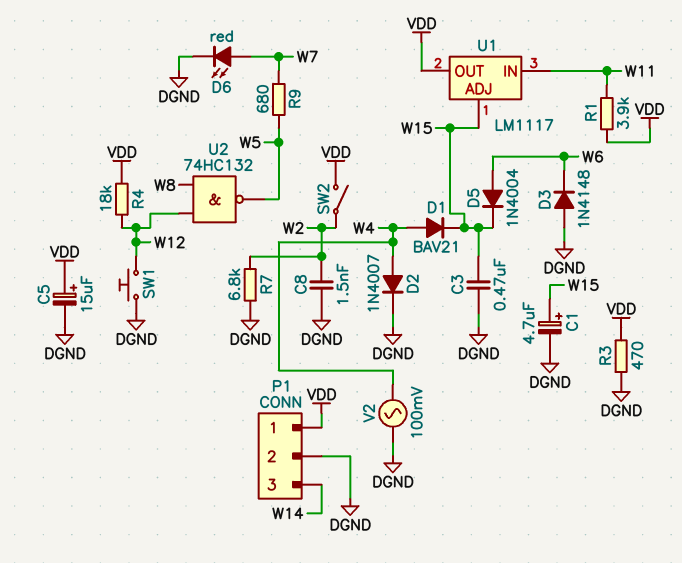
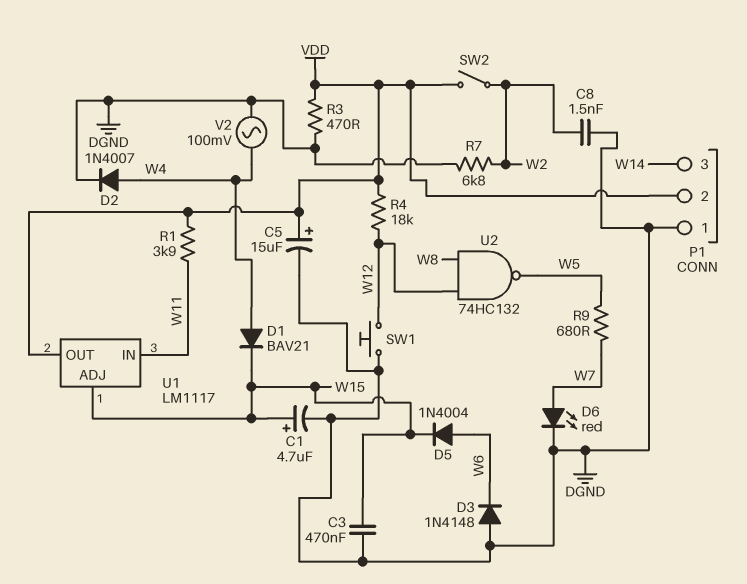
P1 pin 1: VDD -> DGND
P1 pin 2: DGND -> VDD

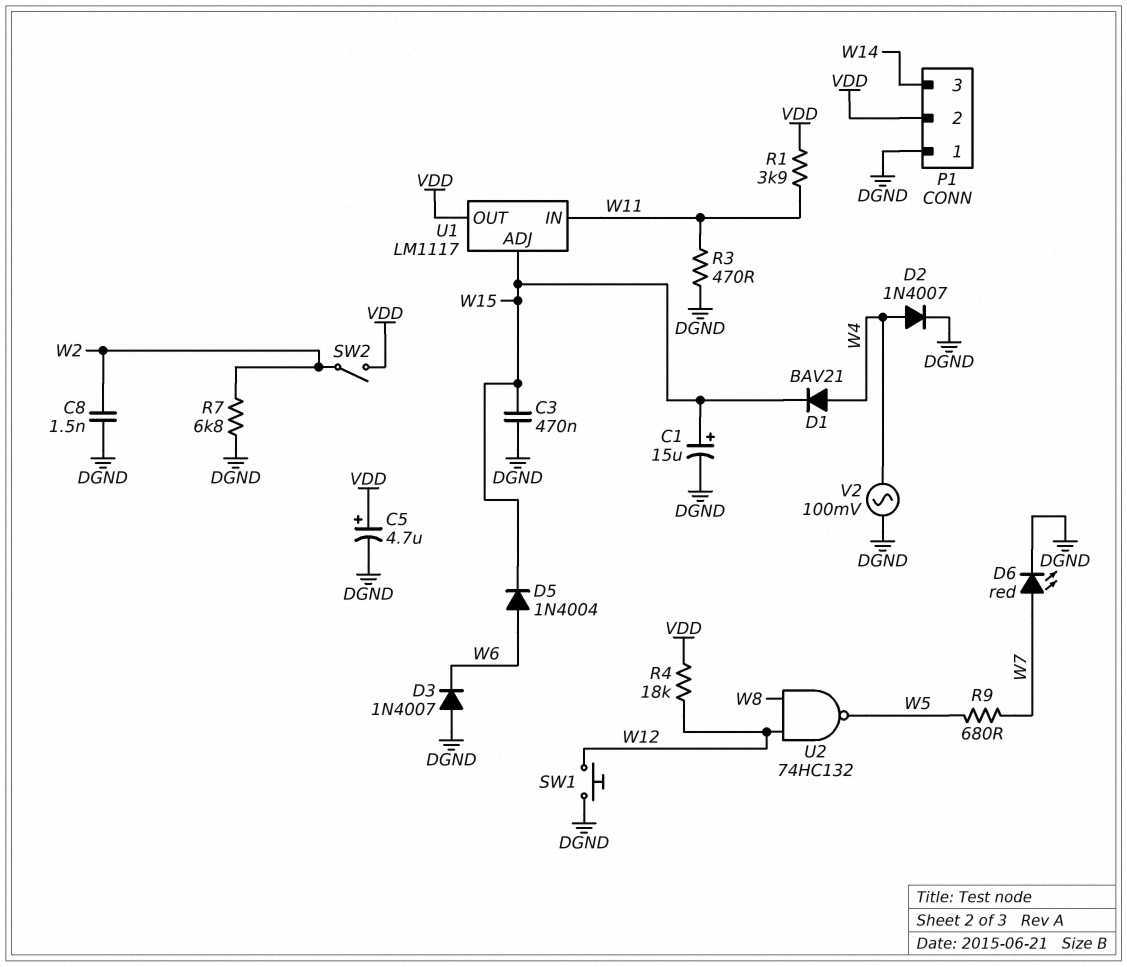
C1: 4.7uF (plus W15, minus DGND) -> 15uF (plus W15, minus DGND)
C5: 15uF (plus VDD, minus DGND) -> 4.7uF (plus VDD, minus DGND)
D3: diode 1N4148 (A DGND, K W6) -> diode 1N4007 (A DGND, K W6)
R3: 470 (DGND, VDD) -> 470 (DGND, W11)

